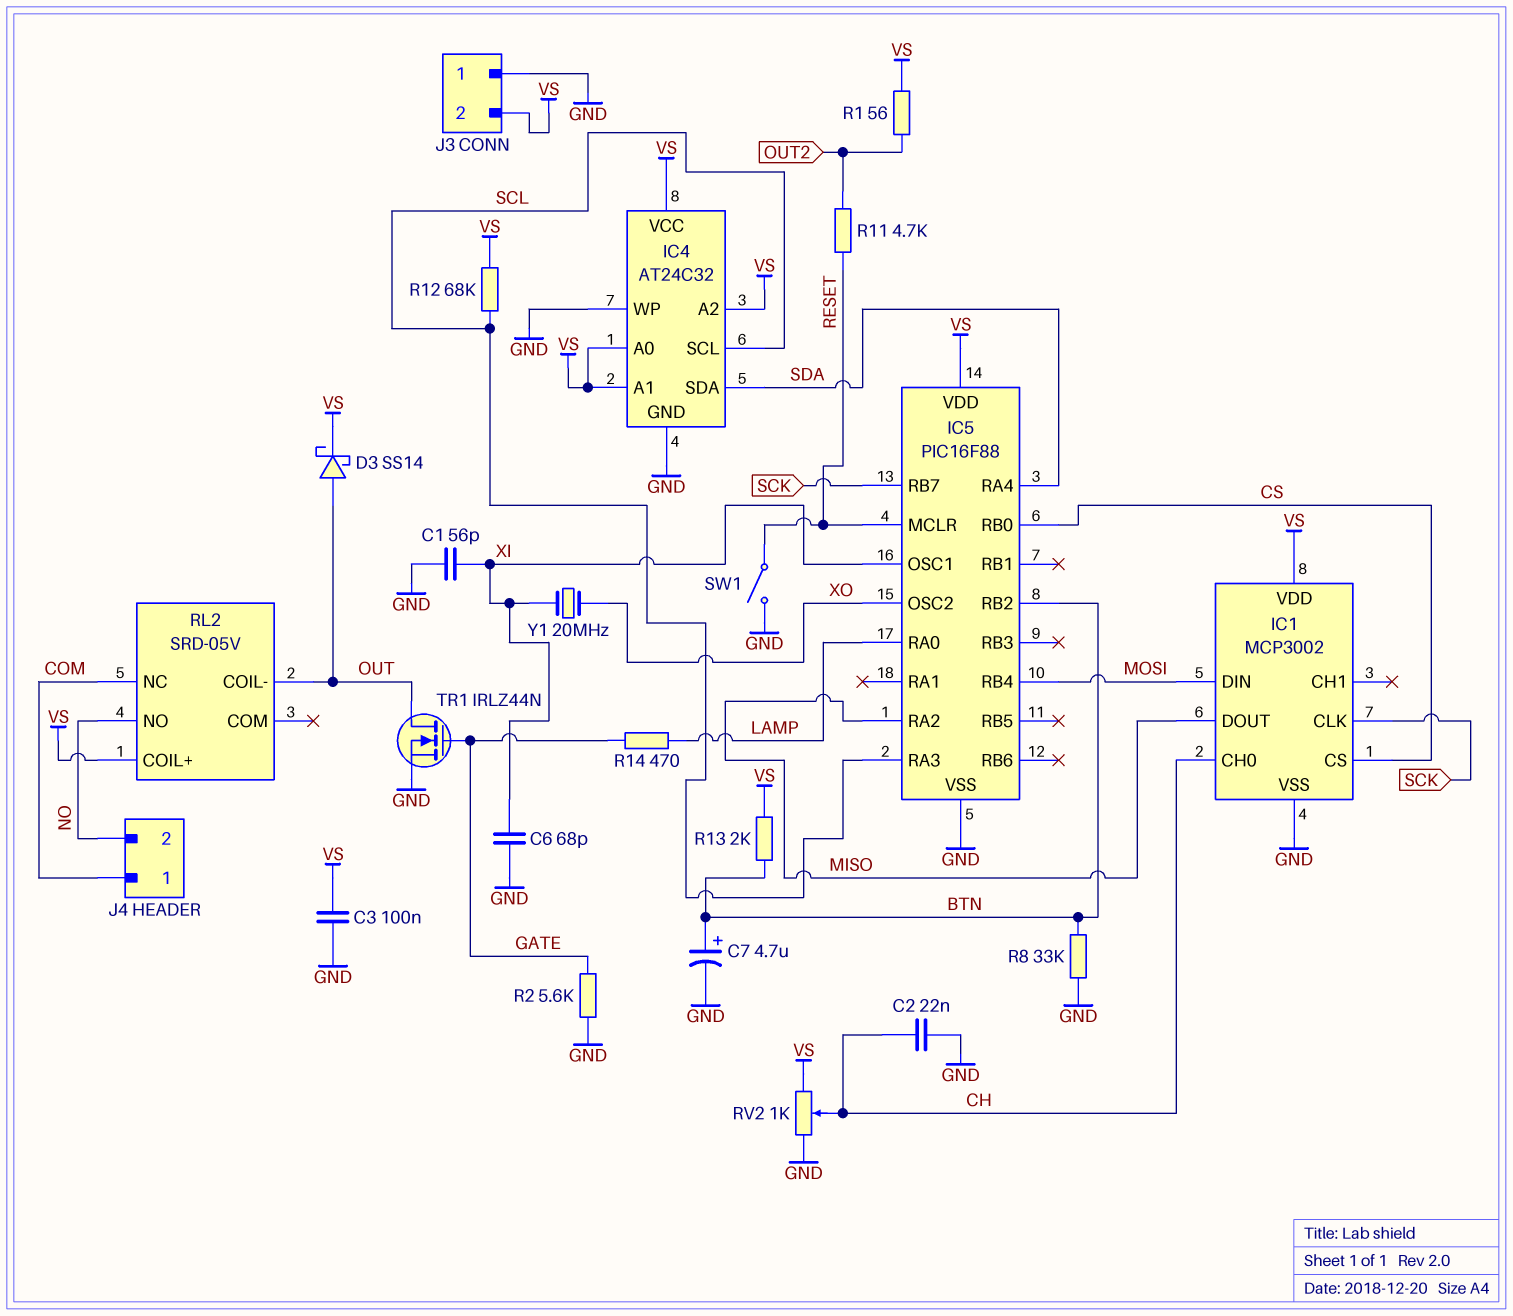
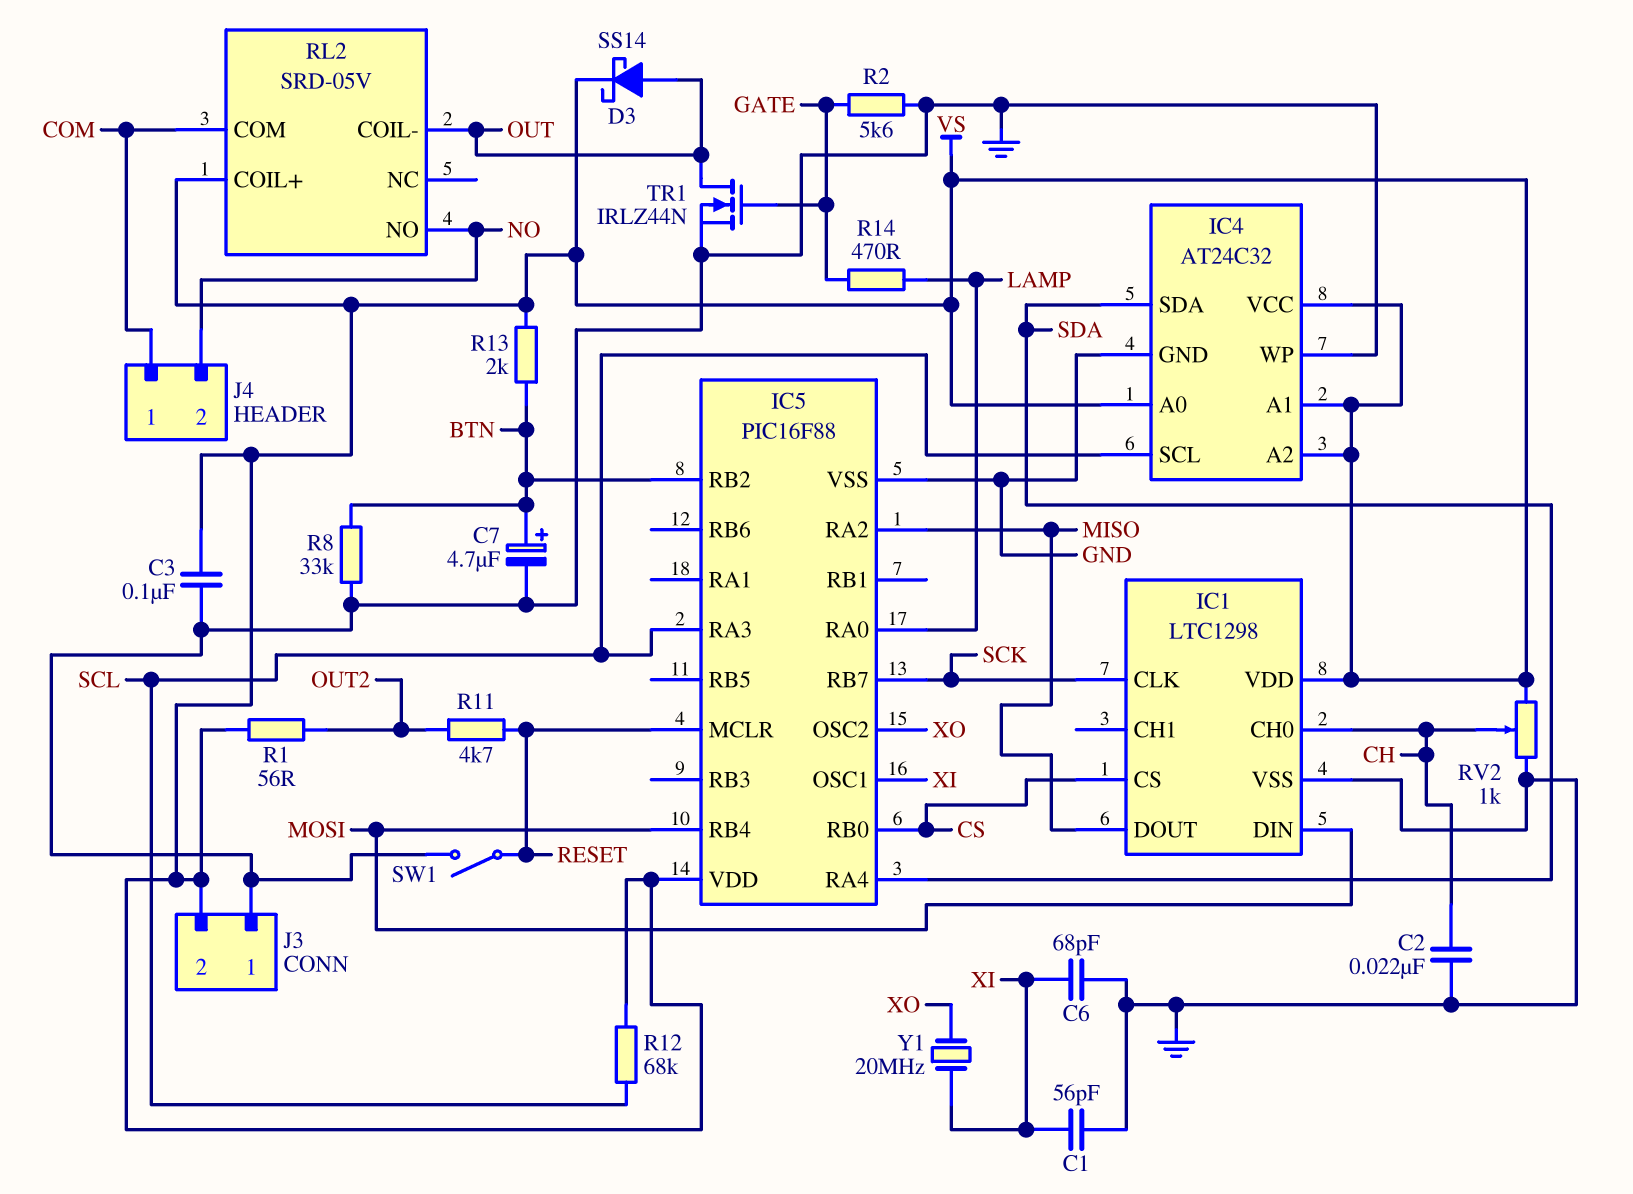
IC1: MCP3002 -> LTC1298
RL2 pin COM: none -> COM
RL2 pin NC: COM -> none

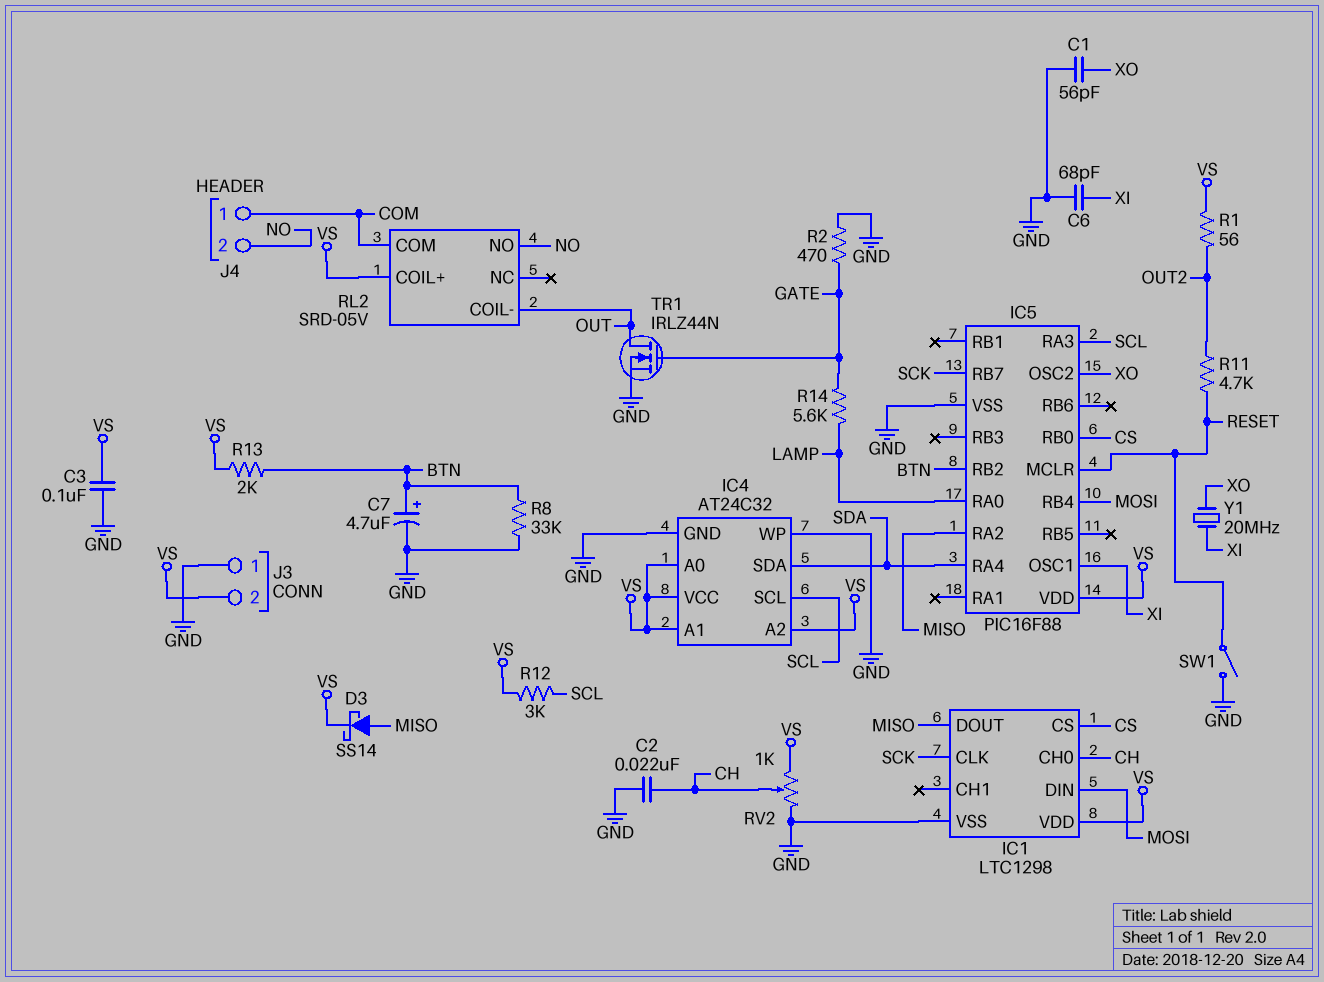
C1: 56pF (GND, XI) -> 56pF (GND, XO)
D3: schottky SS14 (A OUT, K VS) -> schottky SS14 (A MISO, K VS)
R2: 5.6k (GATE, GND) -> 470 (GATE, GND)
R12: 68k (SCL, VS) -> 3k (SCL, VS)
R14: 470 (GATE, LAMP) -> 5.6k (GATE, LAMP)

